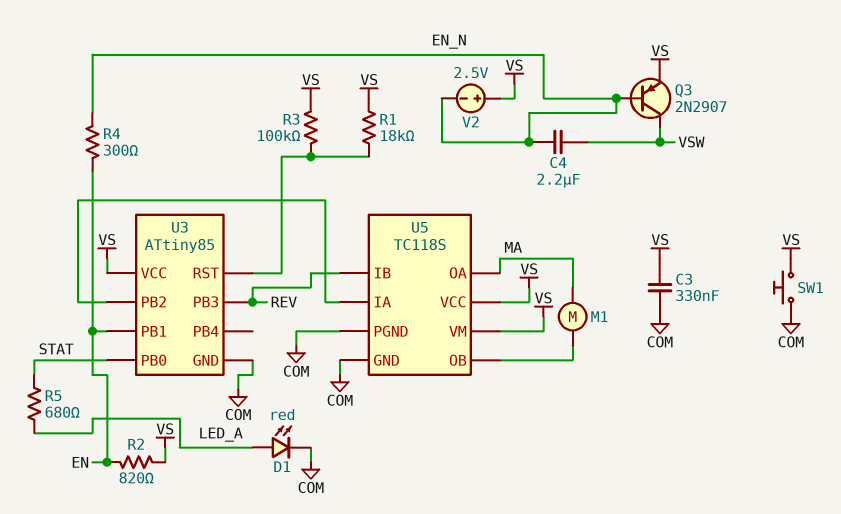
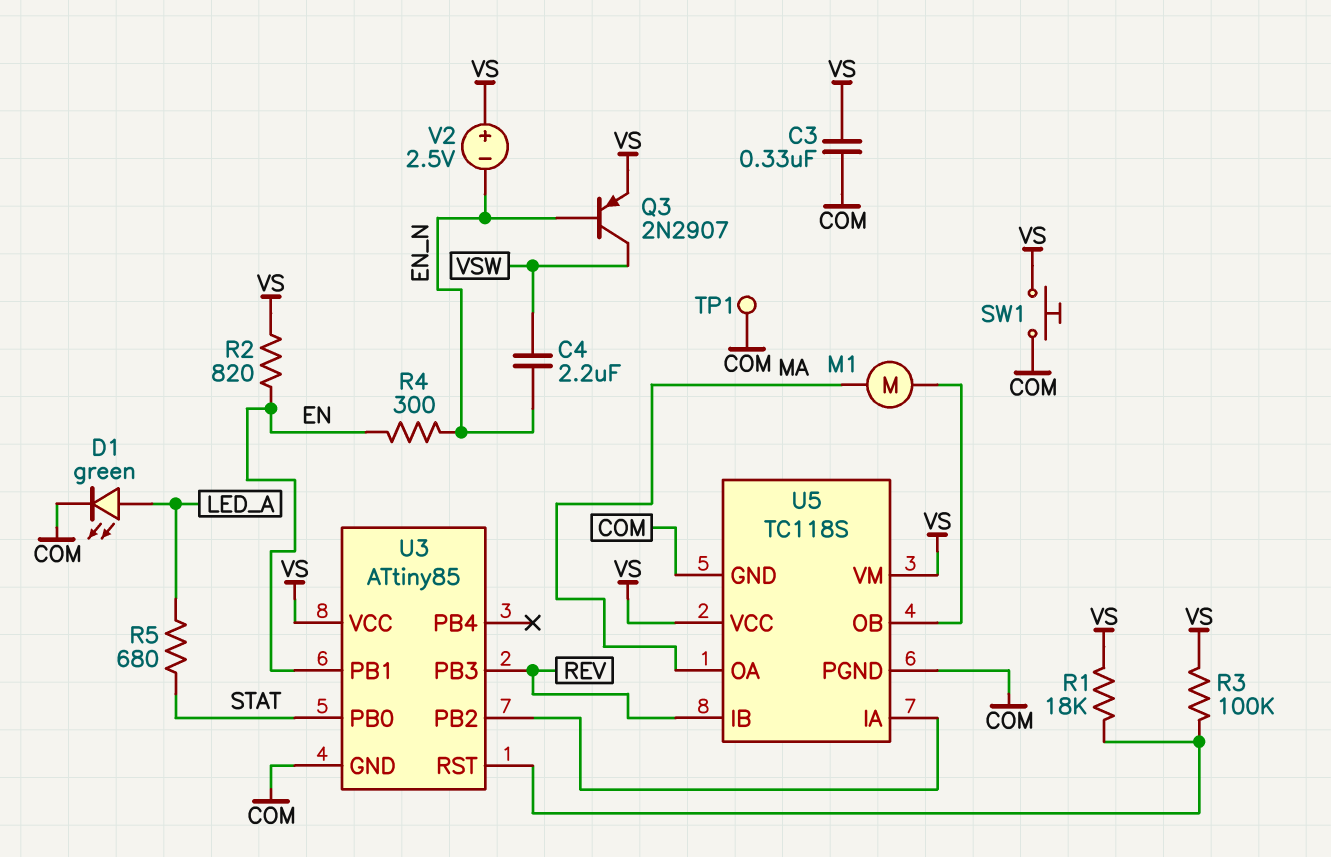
D1: LED red (A LED_A, K COM) -> LED green (A LED_A, K COM)
TP1: none -> test point (COM)

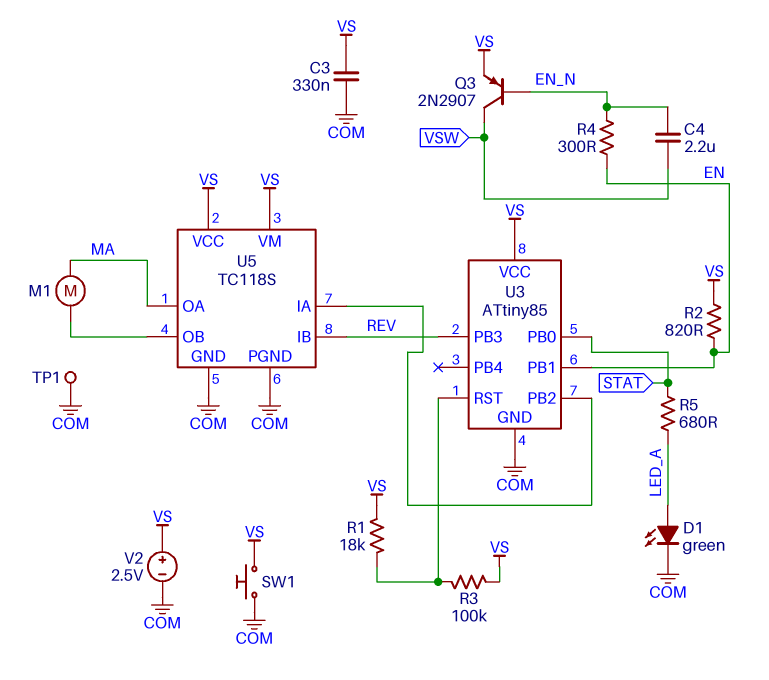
V2: 2.5V (plus VS, minus EN_N) -> 2.5V (plus VS, minus COM)

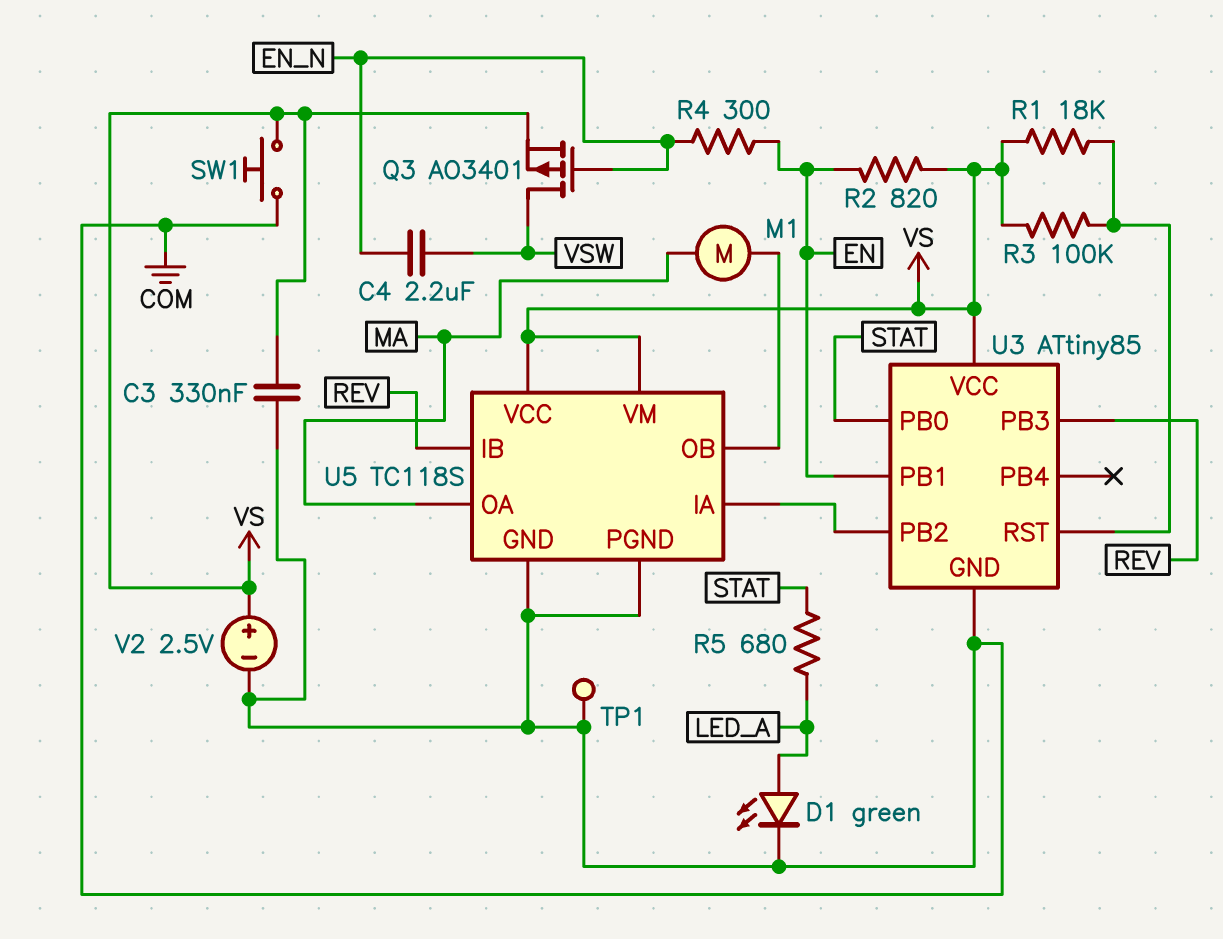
Q3: PNP 2N2907 (B EN_N, C VSW, E VS) -> PMOS AO3401 (G EN_N, D VSW, S VS)

